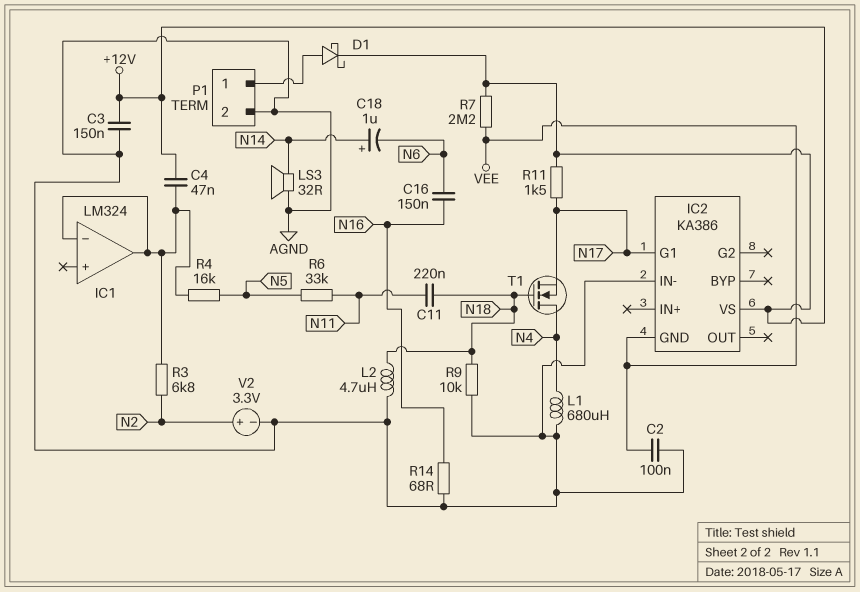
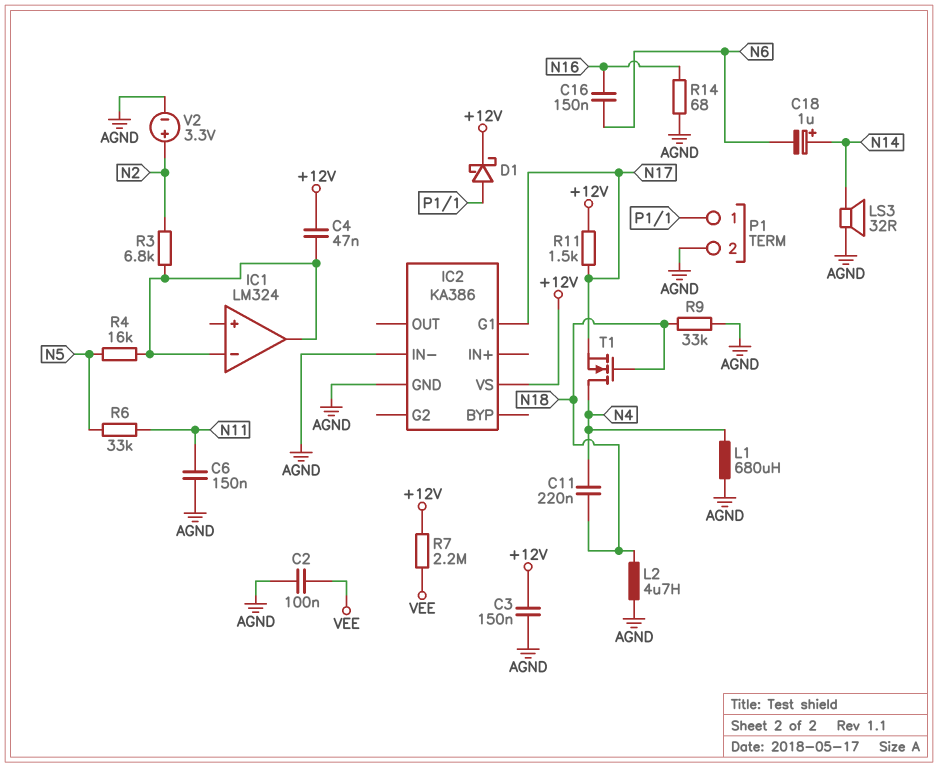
C6: none -> 150nF (AGND, N11)
C11: 220nF (N11, N18) -> 220nF (N4, N18)
IC2 pin GND: VEE -> AGND
R9: 10k (AGND, N18) -> 33k (AGND, N18)

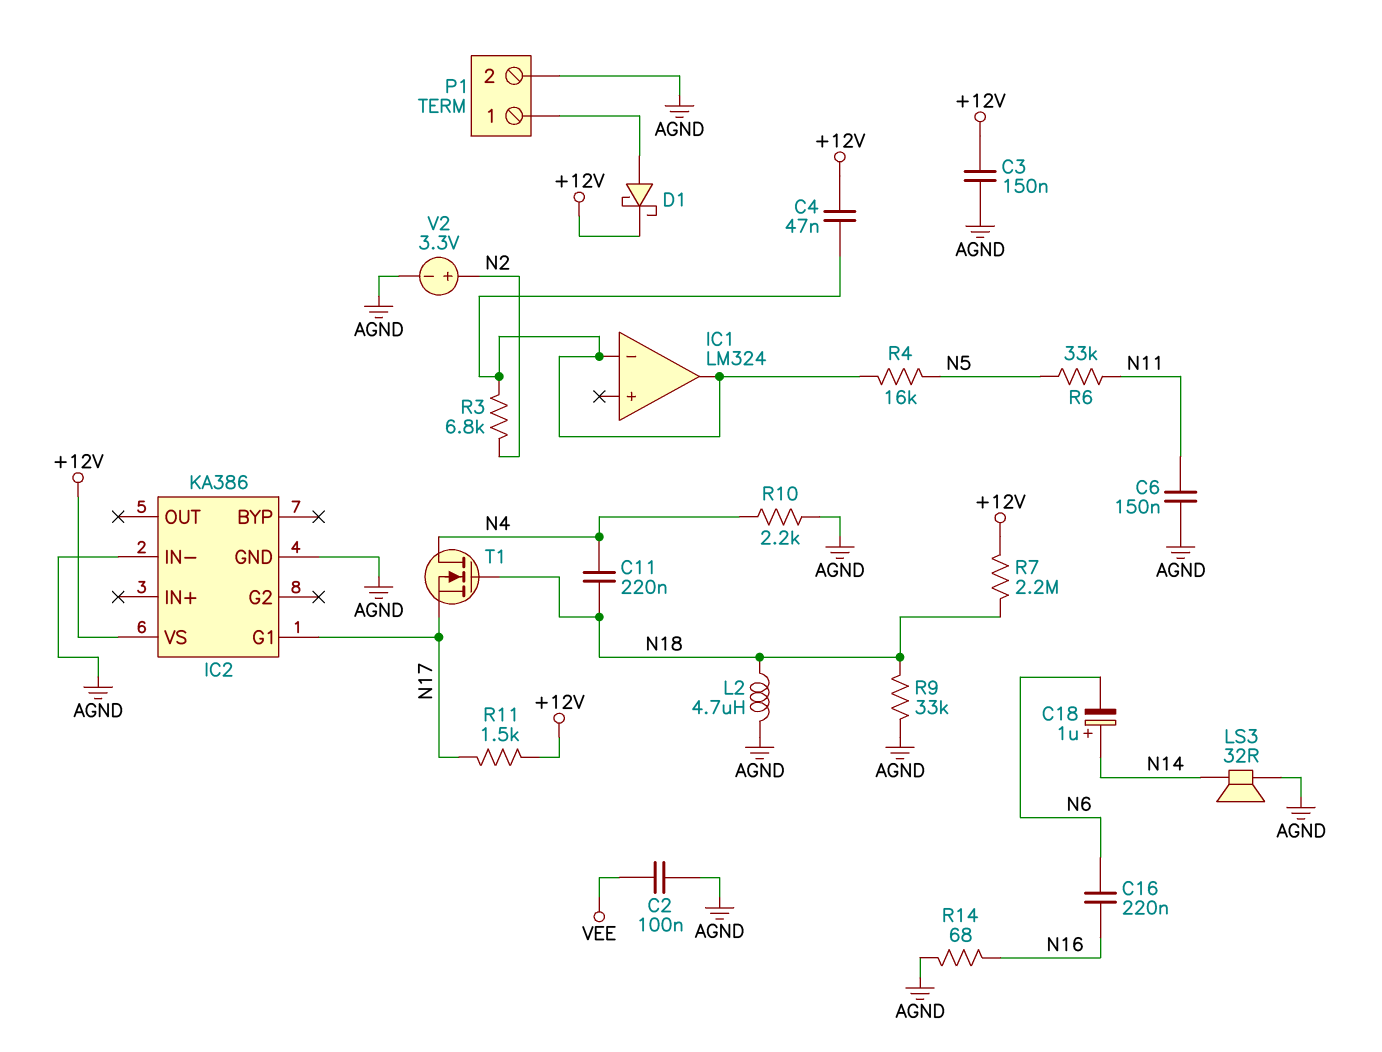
C16: 150nF (N6, N16) -> 220nF (N6, N16)
L1: 680uH (AGND, N4) -> none
R7: 2.2M (+12V, VEE) -> 2.2M (+12V, N18)
R10: none -> 2.2k (AGND, N4)

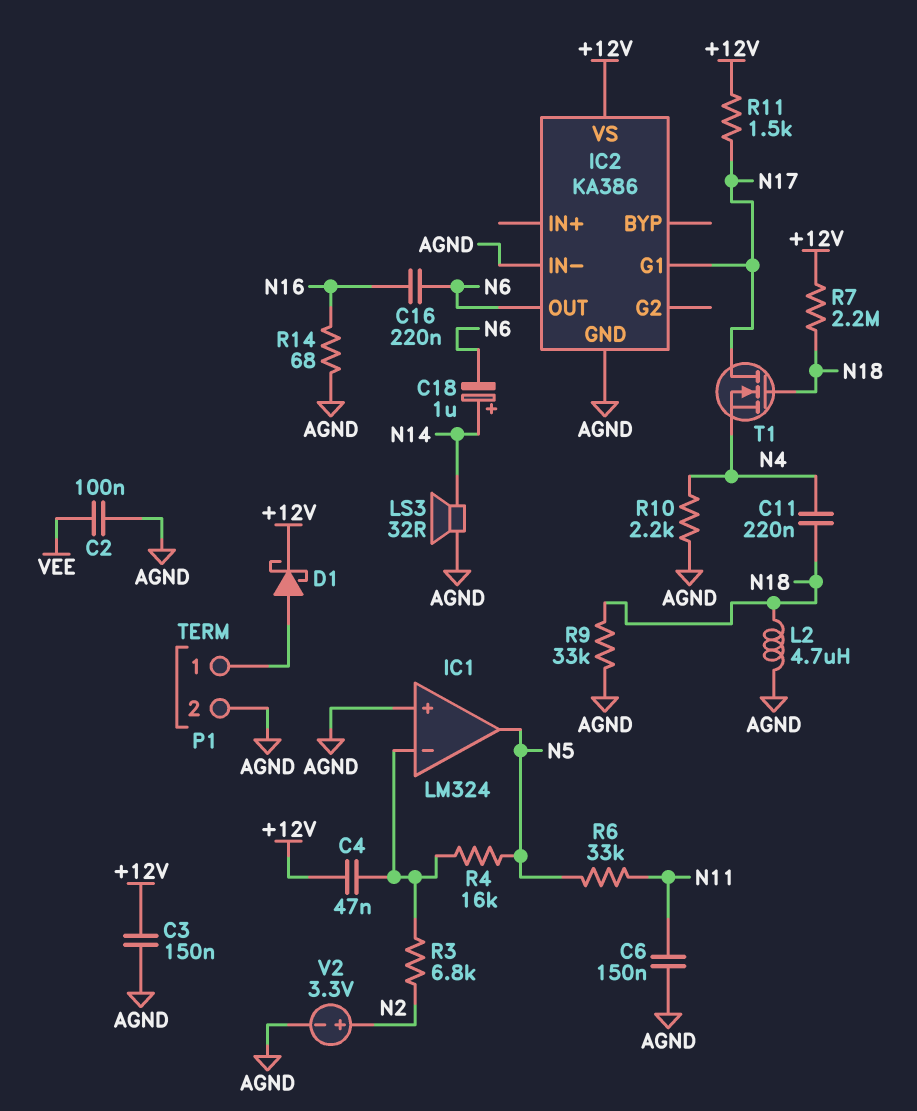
IC1 pin in+: none -> AGND
IC1 pin out: IC1/in- -> N5
IC2 pin OUT: none -> N6
T1: NMOS (G N18, D N4, S N17) -> NMOS (G N18, D N17, S N4)

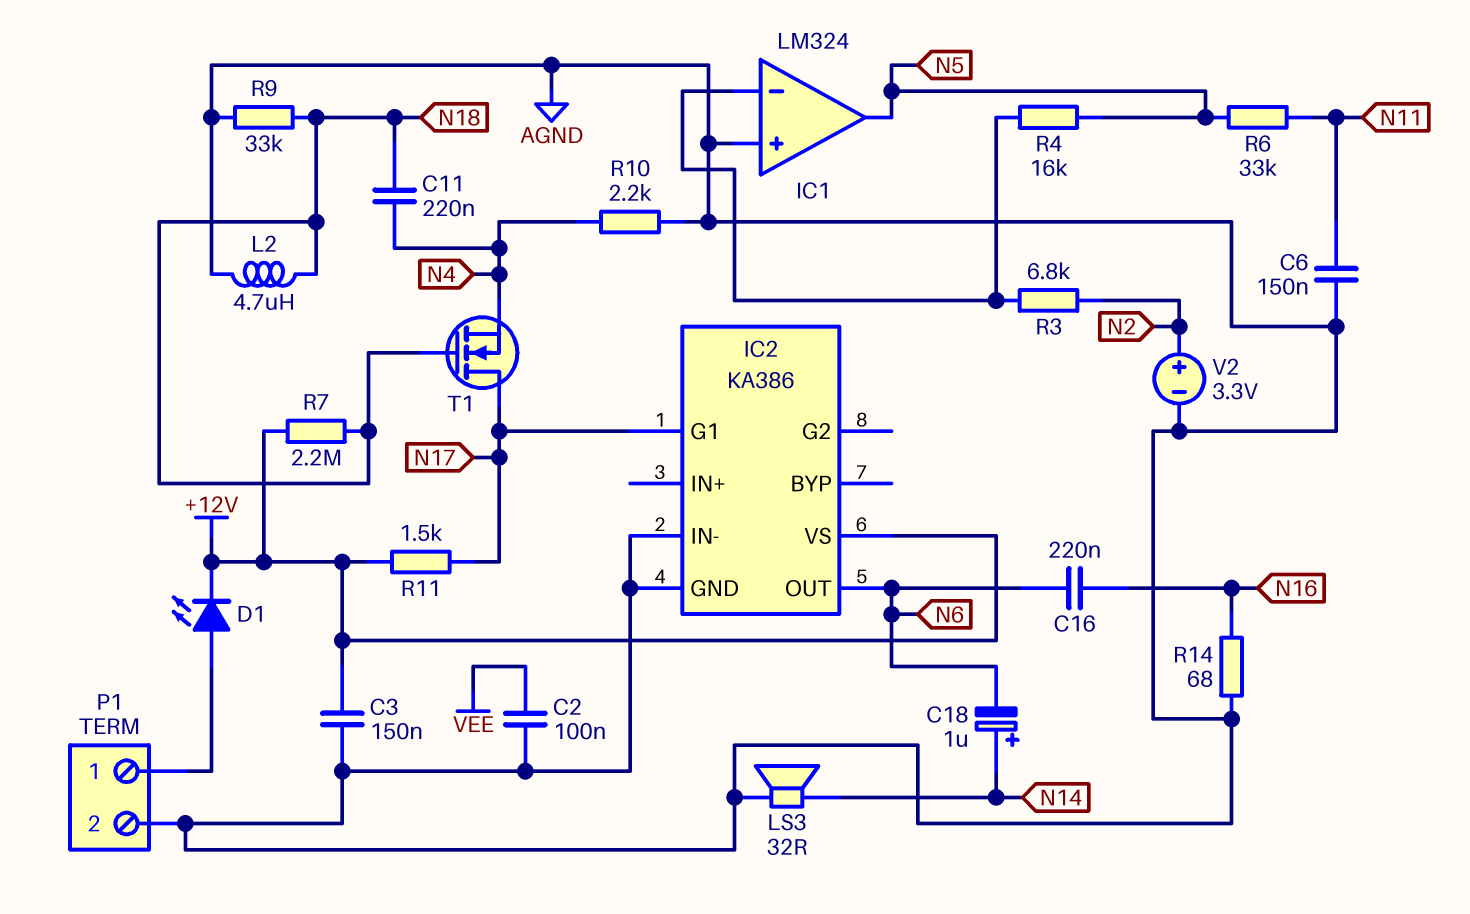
C4: 47nF (+12V, IC1/in-) -> none
D1: schottky (A P1/1, K +12V) -> LED (A P1/1, K +12V)

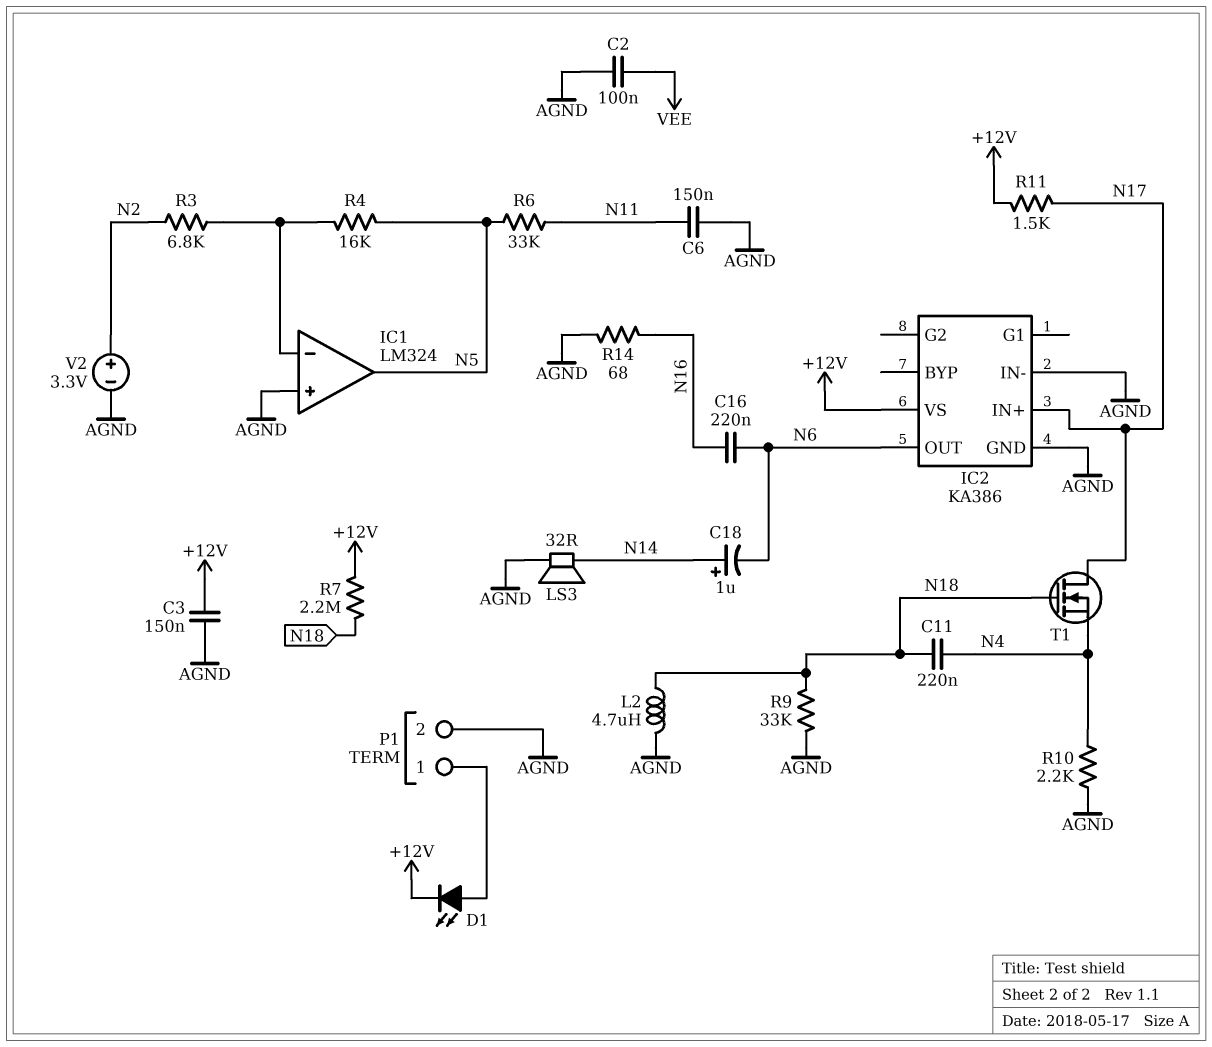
IC2 pin G1: N17 -> none
IC2 pin IN+: none -> N17

